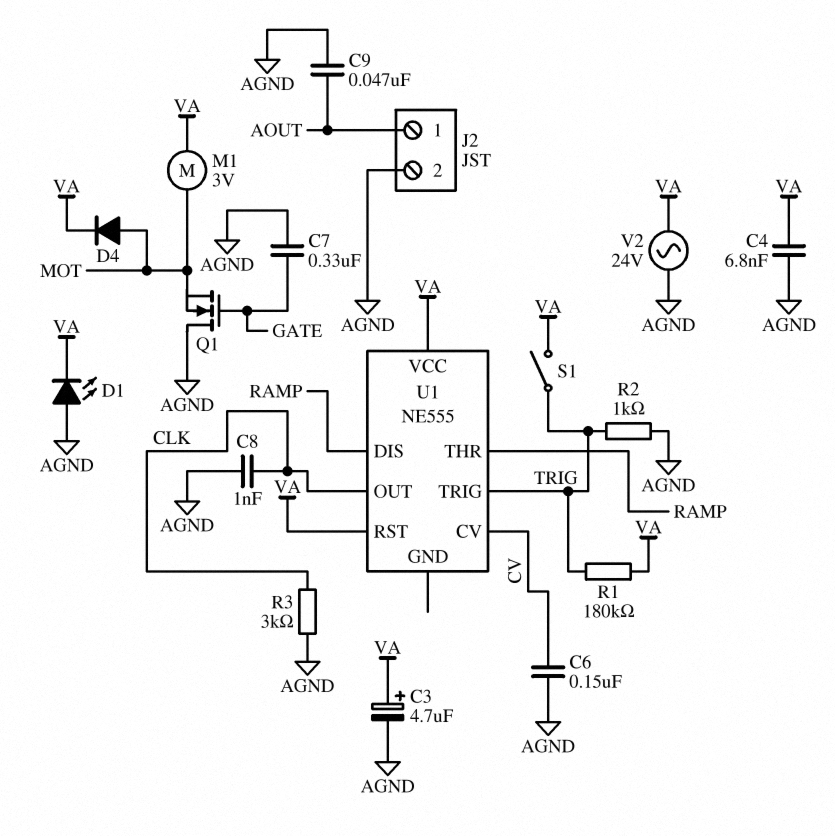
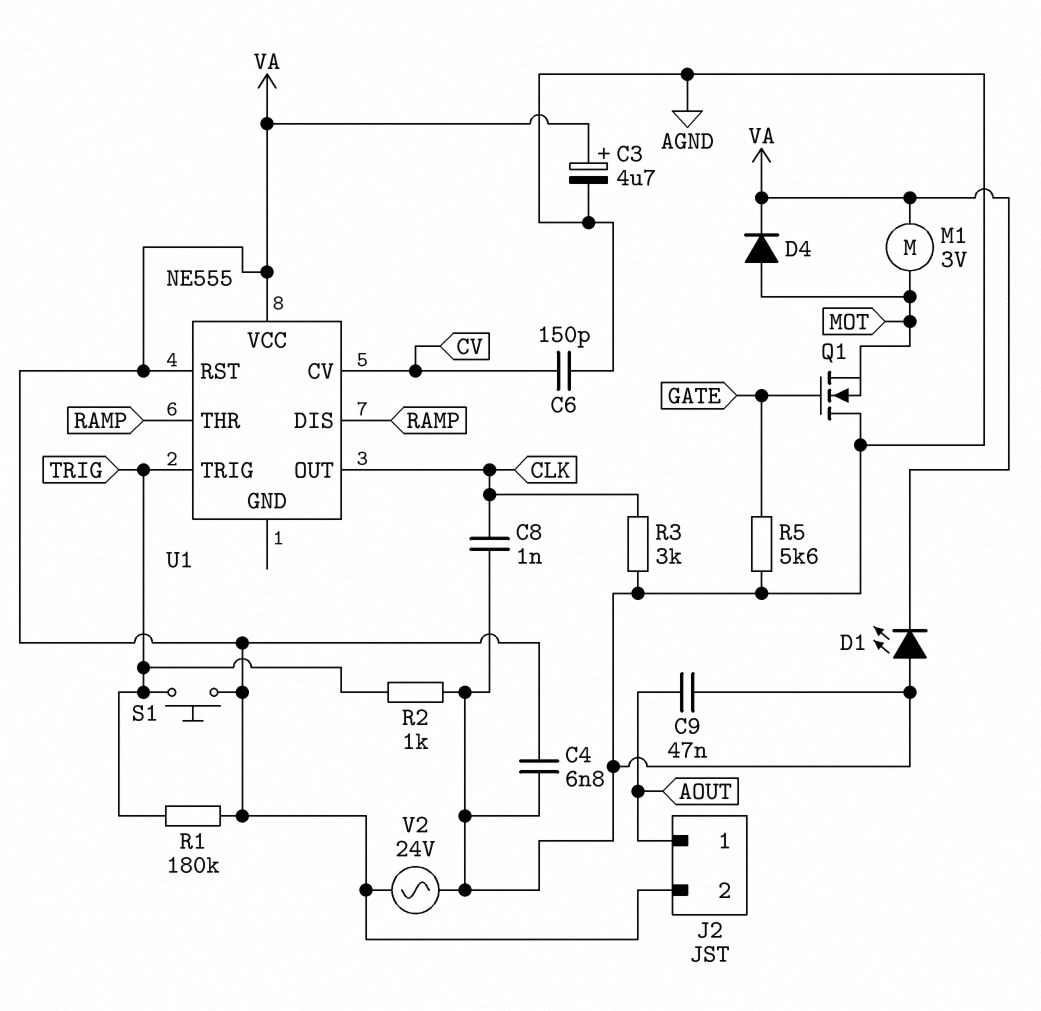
C6: 150nF (AGND, CV) -> 150pF (AGND, CV)
C7: 330nF (AGND, GATE) -> none
J2 pin 2: AGND -> VA
R5: none -> 5.6k (AGND, GATE)
S1: switch (TRIG, VA) -> button (TRIG, VA)

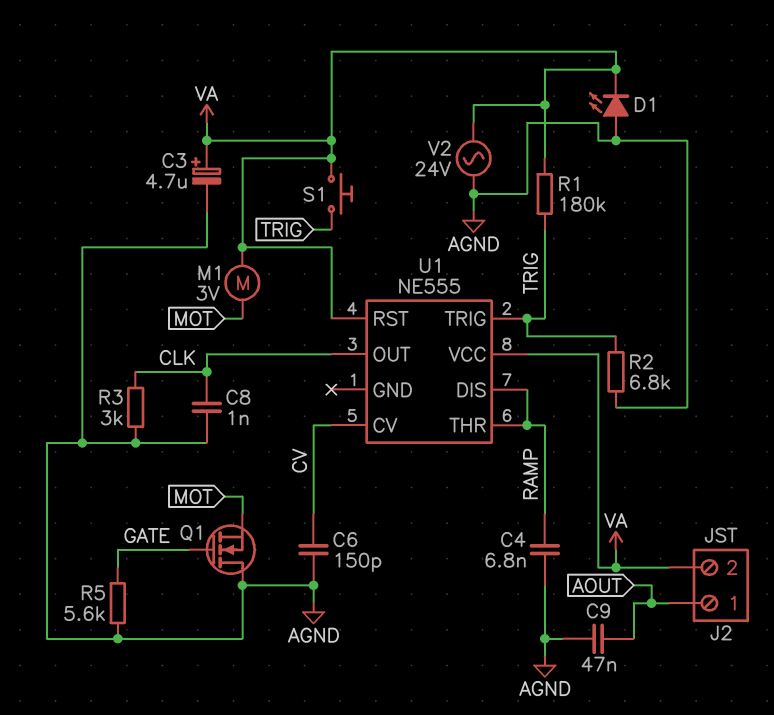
C4: 6.8nF (AGND, VA) -> 6.8nF (AGND, RAMP)
D4: diode (A MOT, K VA) -> none
R2: 1k (AGND, TRIG) -> 6.8k (AGND, TRIG)

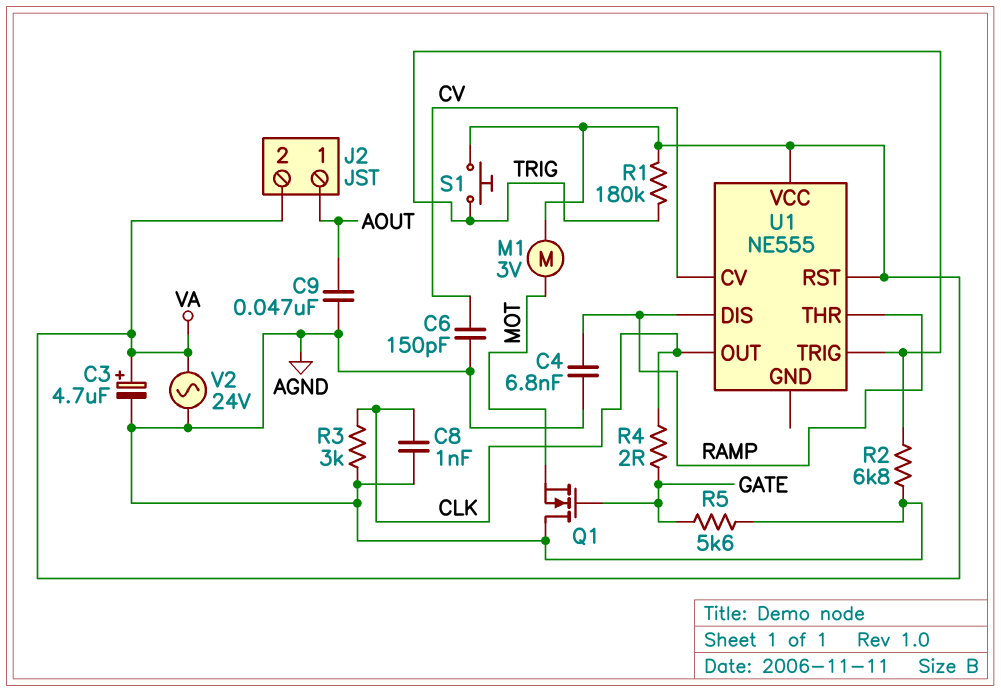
D1: LED (A AGND, K VA) -> none
R4: none -> 2 (CLK, GATE)

